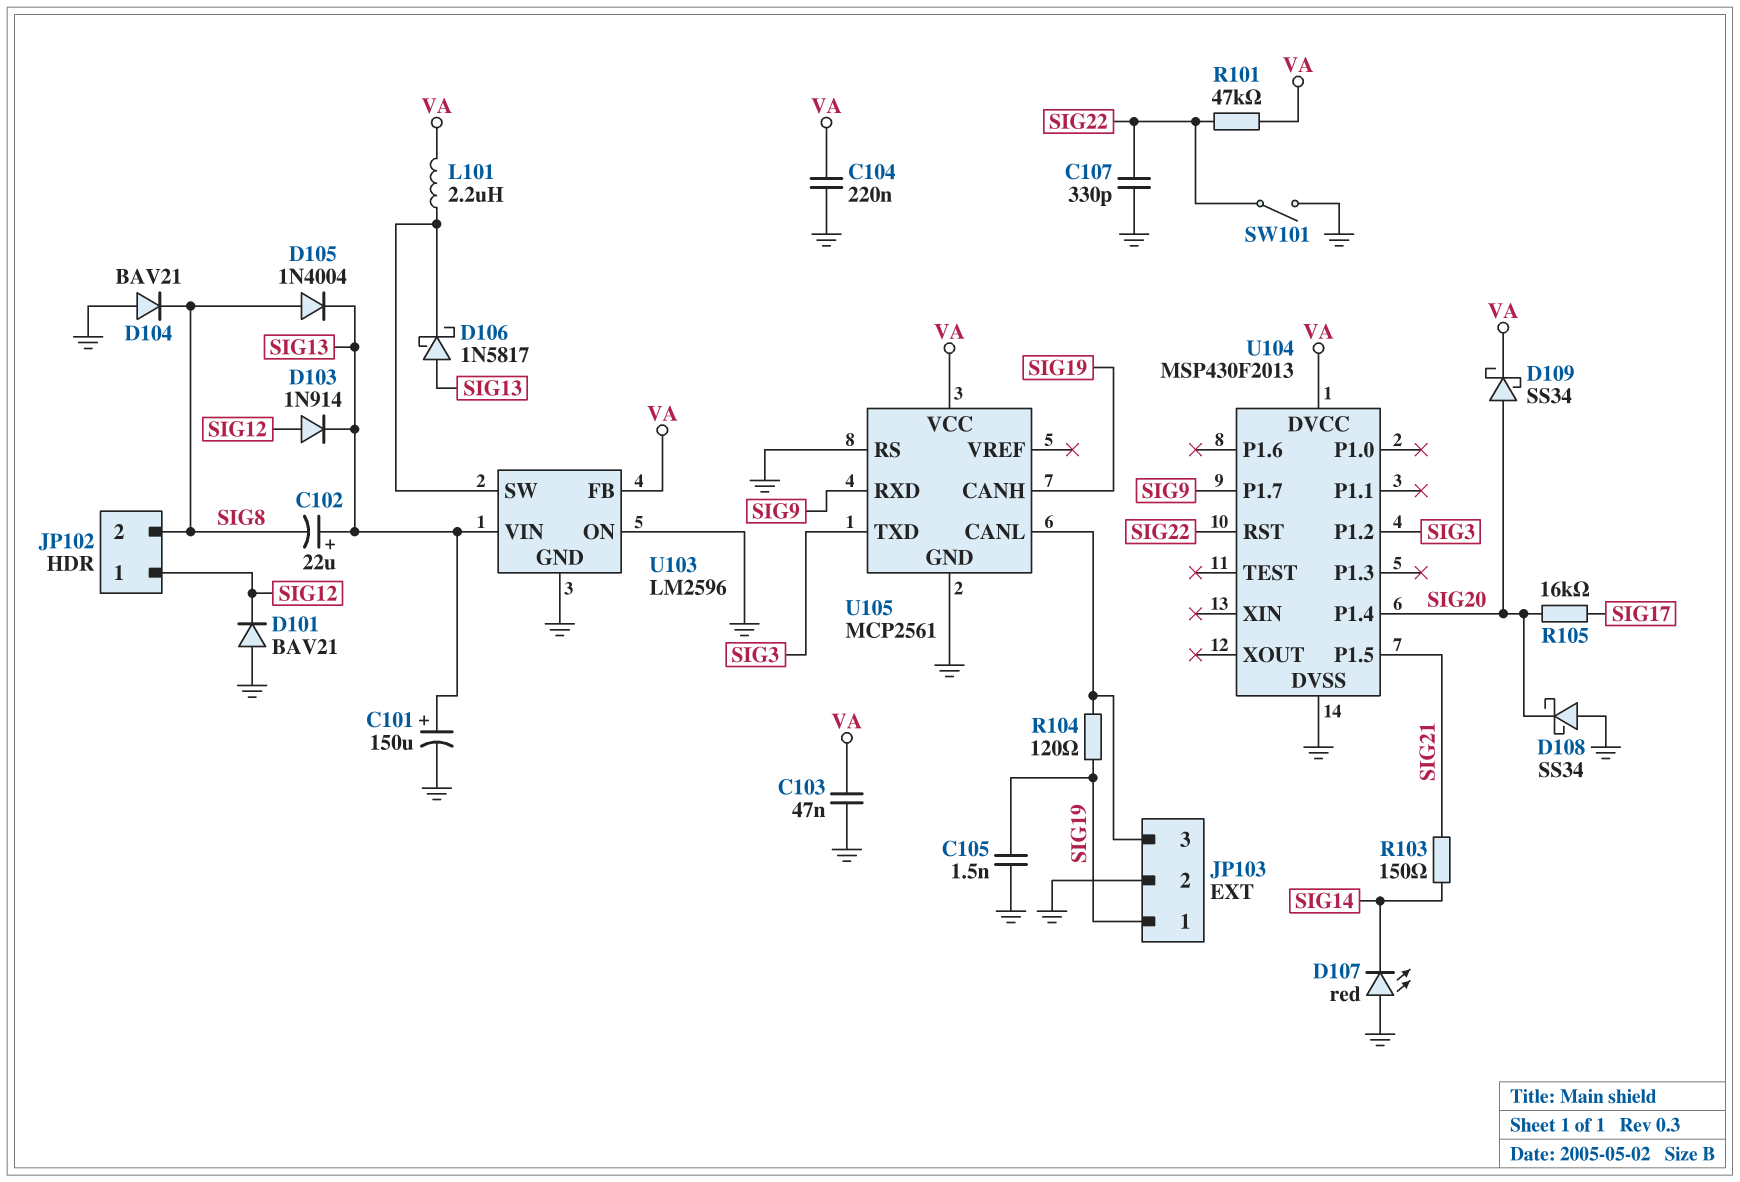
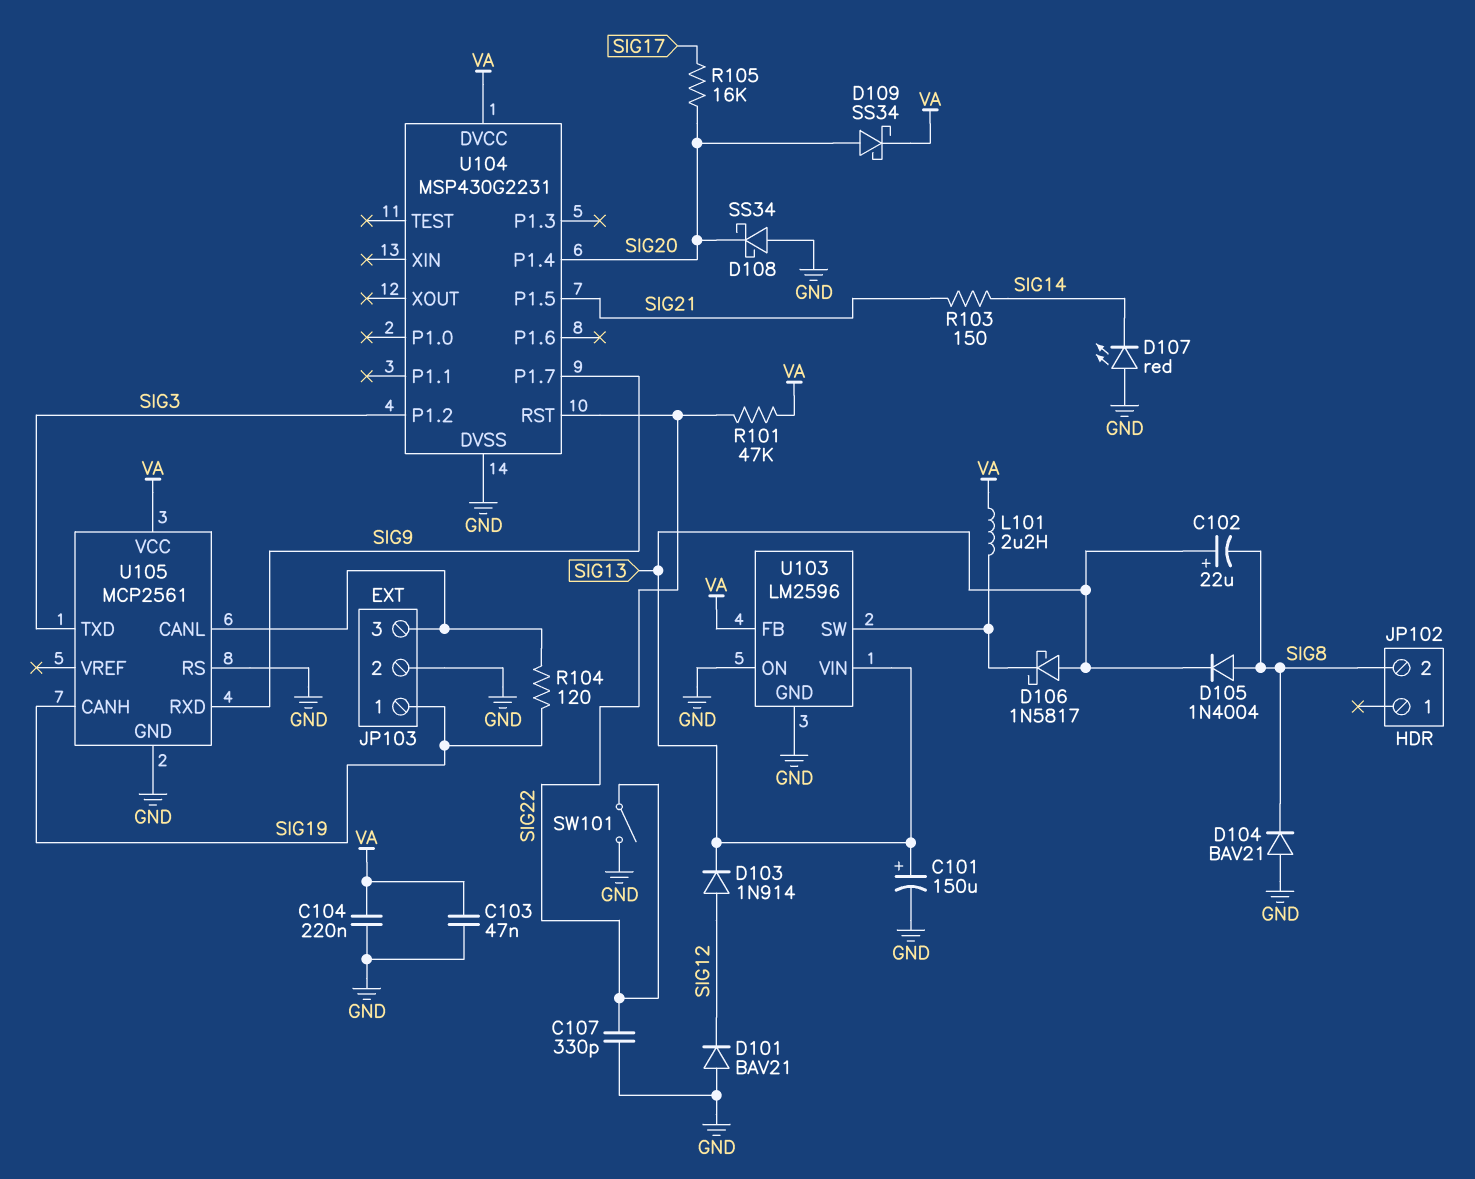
C105: 1.5nF (GND, SIG19) -> none
JP102 pin 1: SIG12 -> none
U104: MSP430F2013 -> MSP430G2231

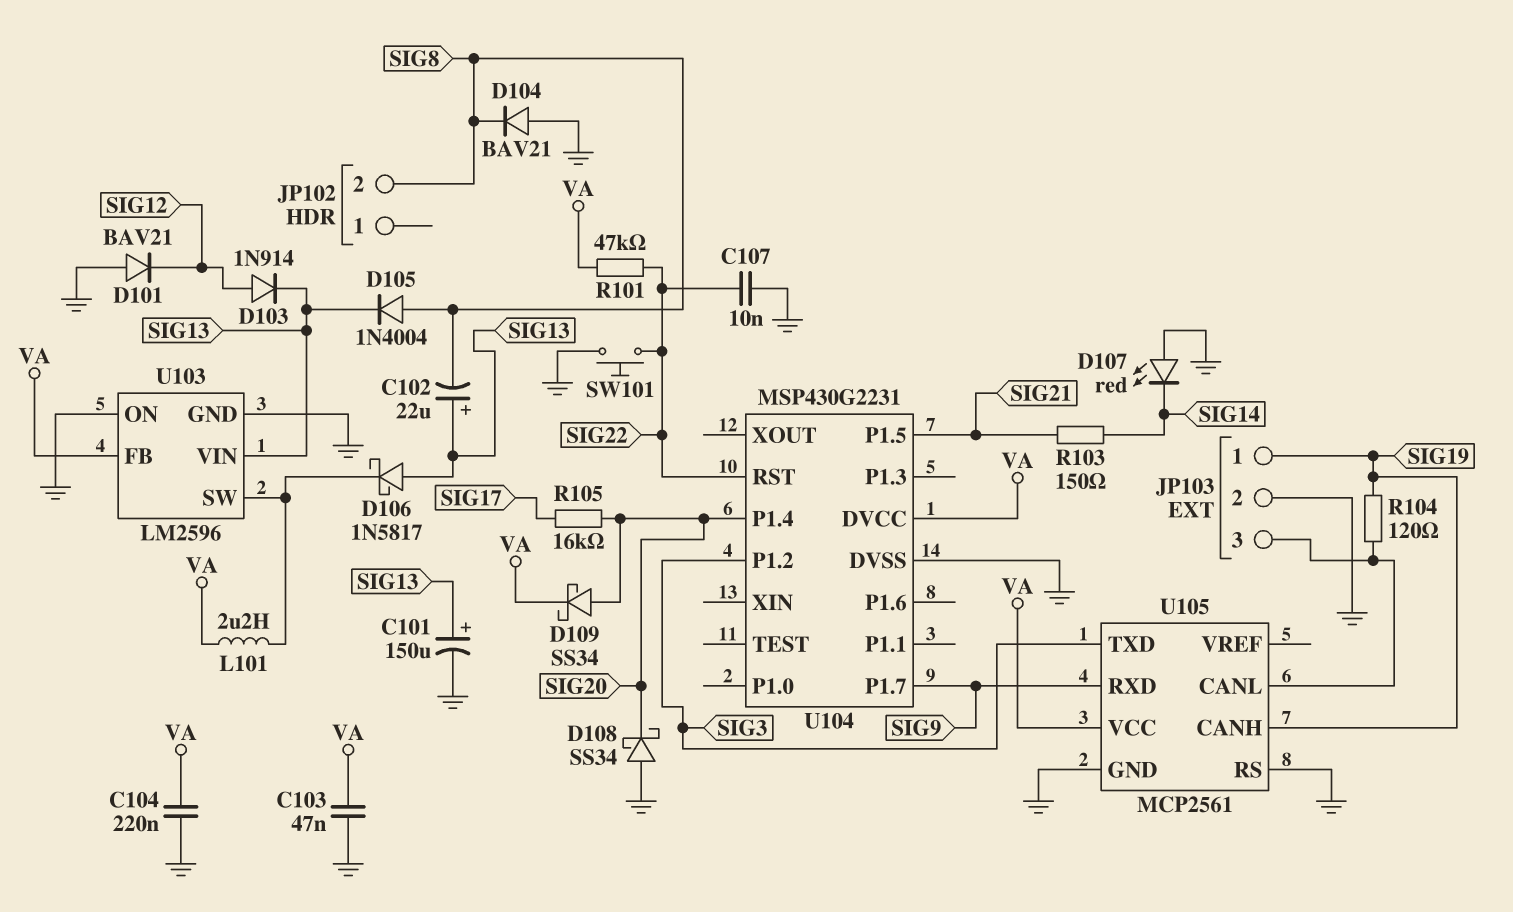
C107: 330pF (GND, SIG22) -> 10nF (GND, SIG22)
SW101: switch (GND, SIG22) -> button (GND, SIG22)

